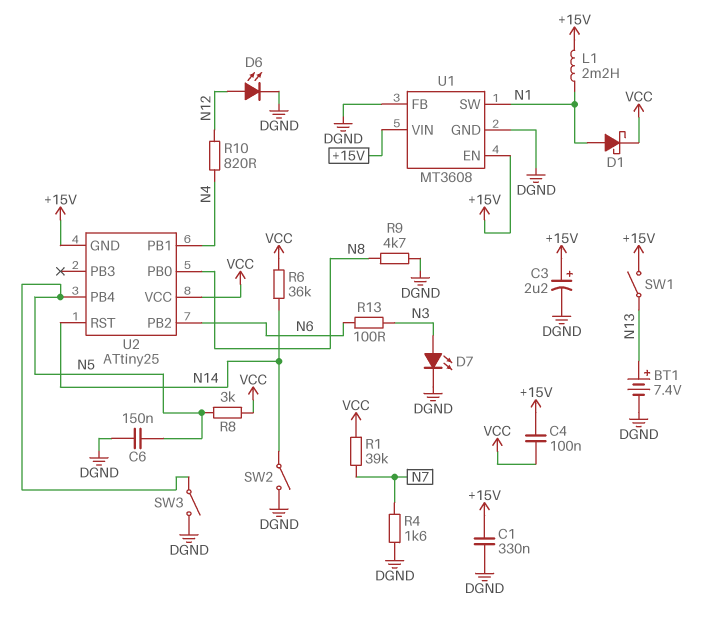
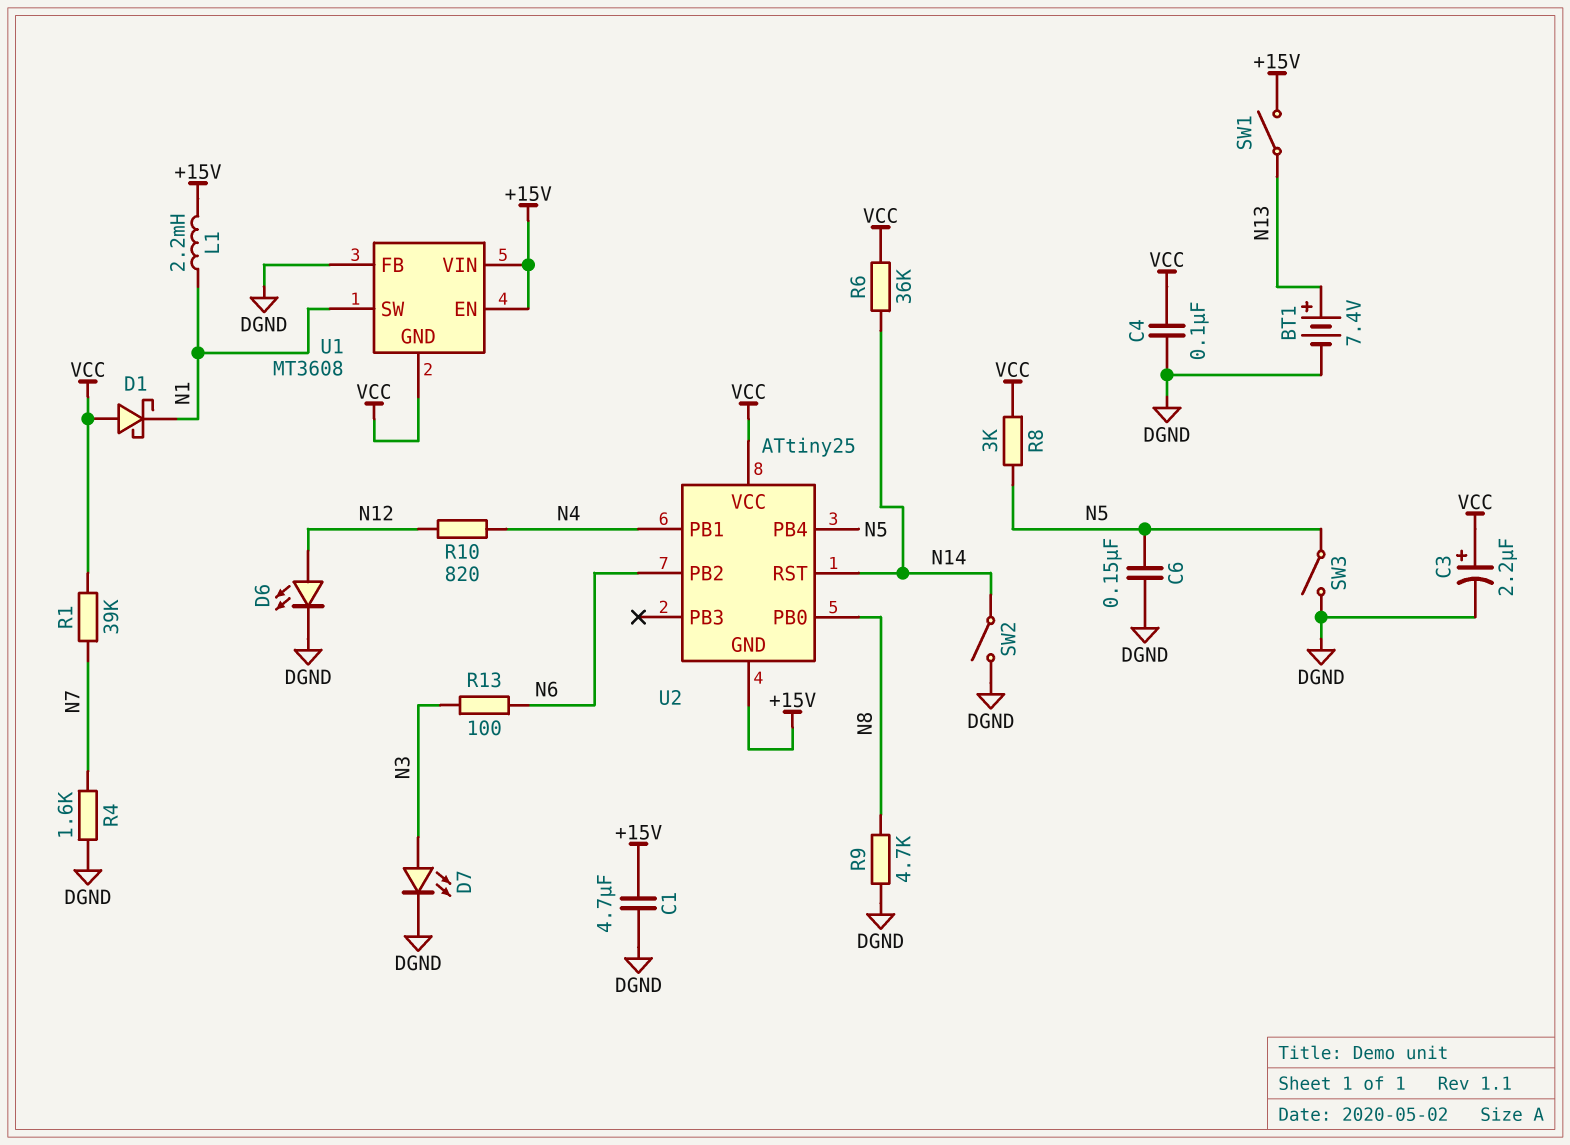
C1: 330nF (+15V, DGND) -> 4.7uF (+15V, DGND)
C3: 2.2uF (plus +15V, minus DGND) -> 2.2uF (plus VCC, minus DGND)
C4: 100nF (+15V, VCC) -> 100nF (DGND, VCC)
D1: schottky (A N1, K VCC) -> schottky (A VCC, K N1)
U1 pin GND: DGND -> VCC

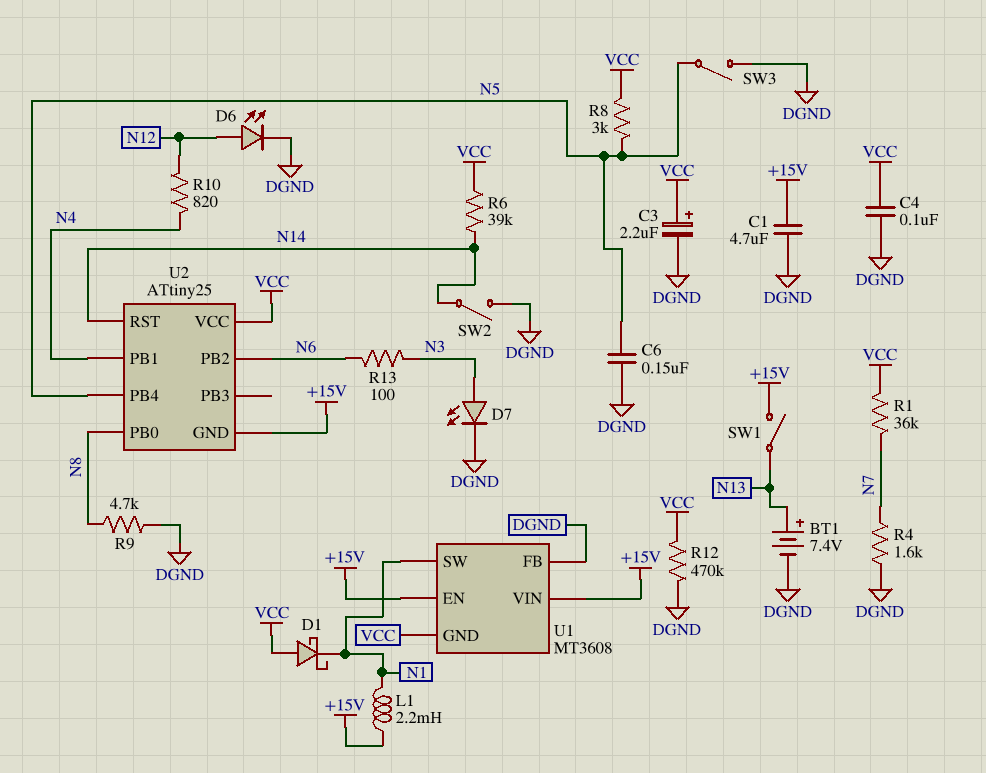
R1: 39k (N7, VCC) -> 36k (N7, VCC)
R6: 36k (N14, VCC) -> 39k (N14, VCC)
R12: none -> 470k (DGND, VCC)

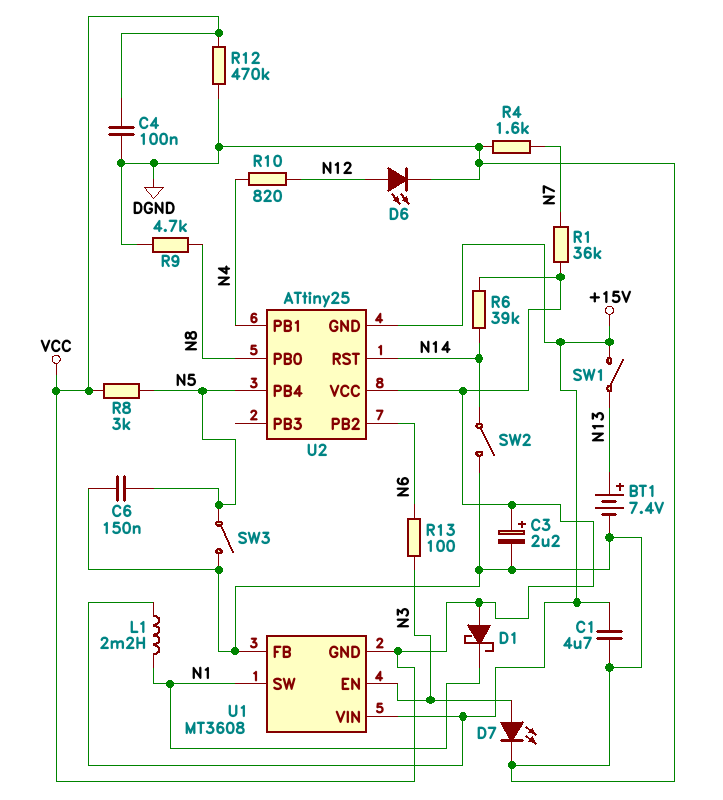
U1 pin EN: +15V -> N3

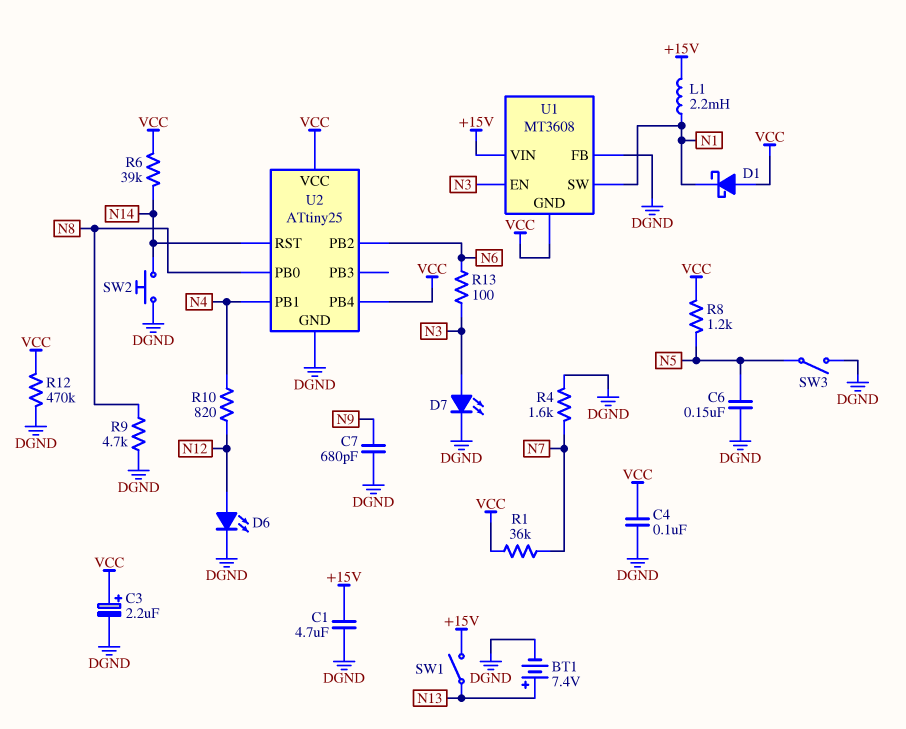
C7: none -> 680pF (DGND, N9)
R8: 3k (N5, VCC) -> 1.2k (N5, VCC)
SW2: switch (DGND, N14) -> button (DGND, N14)
U2 pin GND: +15V -> DGND
U2 pin PB4: N5 -> VCC

